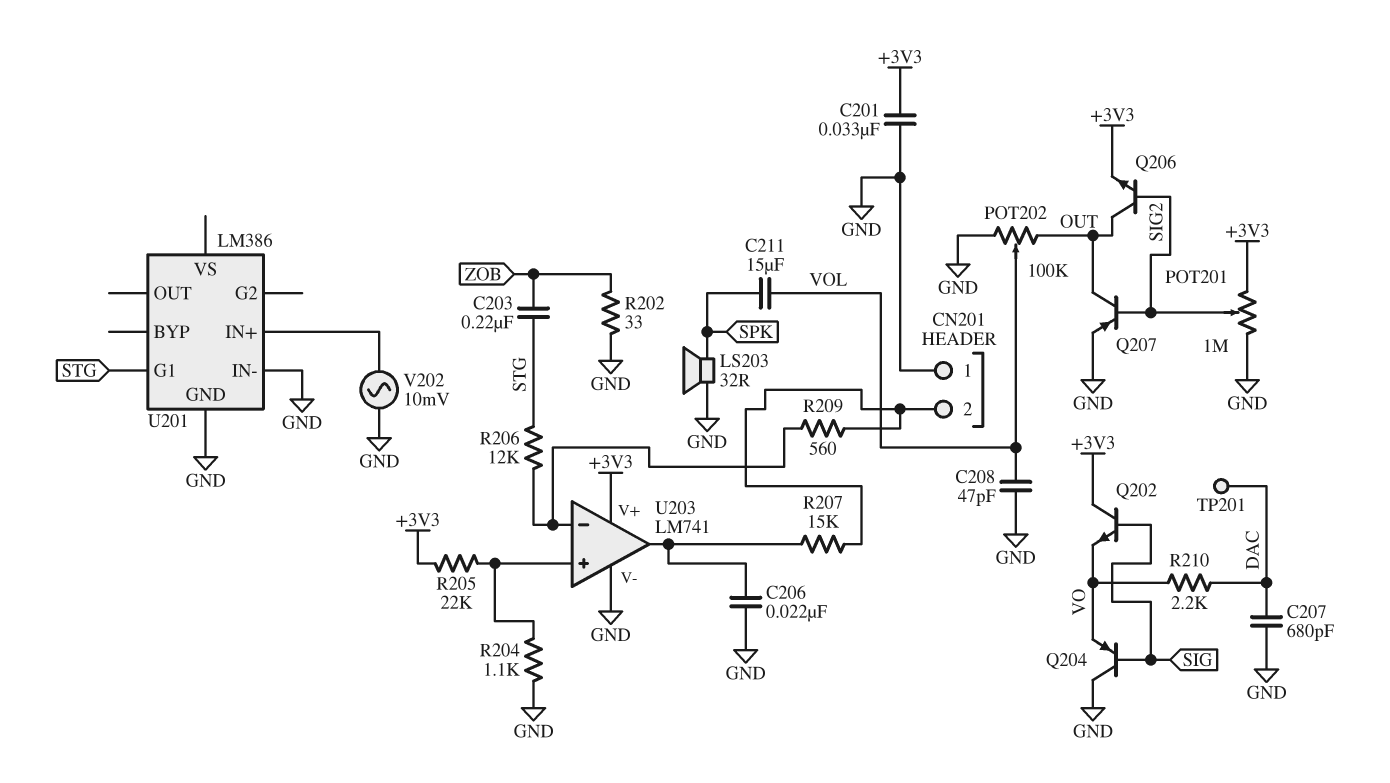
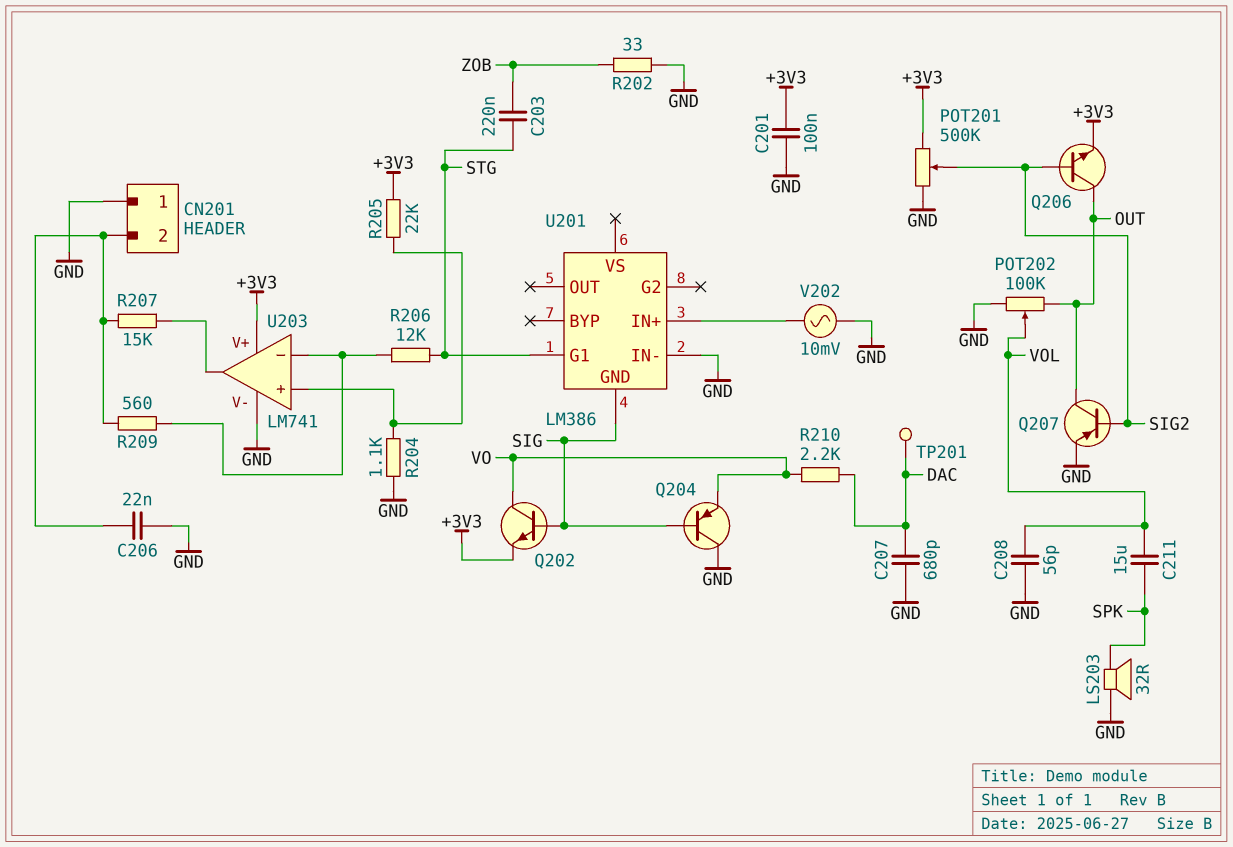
C201: 33nF (+3V3, GND) -> 100nF (+3V3, GND)
C206: 22nF (GND, U203/out) -> 22nF (CN201/2, GND)
C208: 47pF (GND, VOL) -> 56pF (GND, VOL)
POT201: 1M (+3V3, GND, wiper SIG2) -> 500k (+3V3, GND, wiper SIG2)
Q202: NPN (B SIG, C +3V3, E VO) -> NPN (B SIG, C VO, E +3V3)
U201 pin GND: GND -> SIG

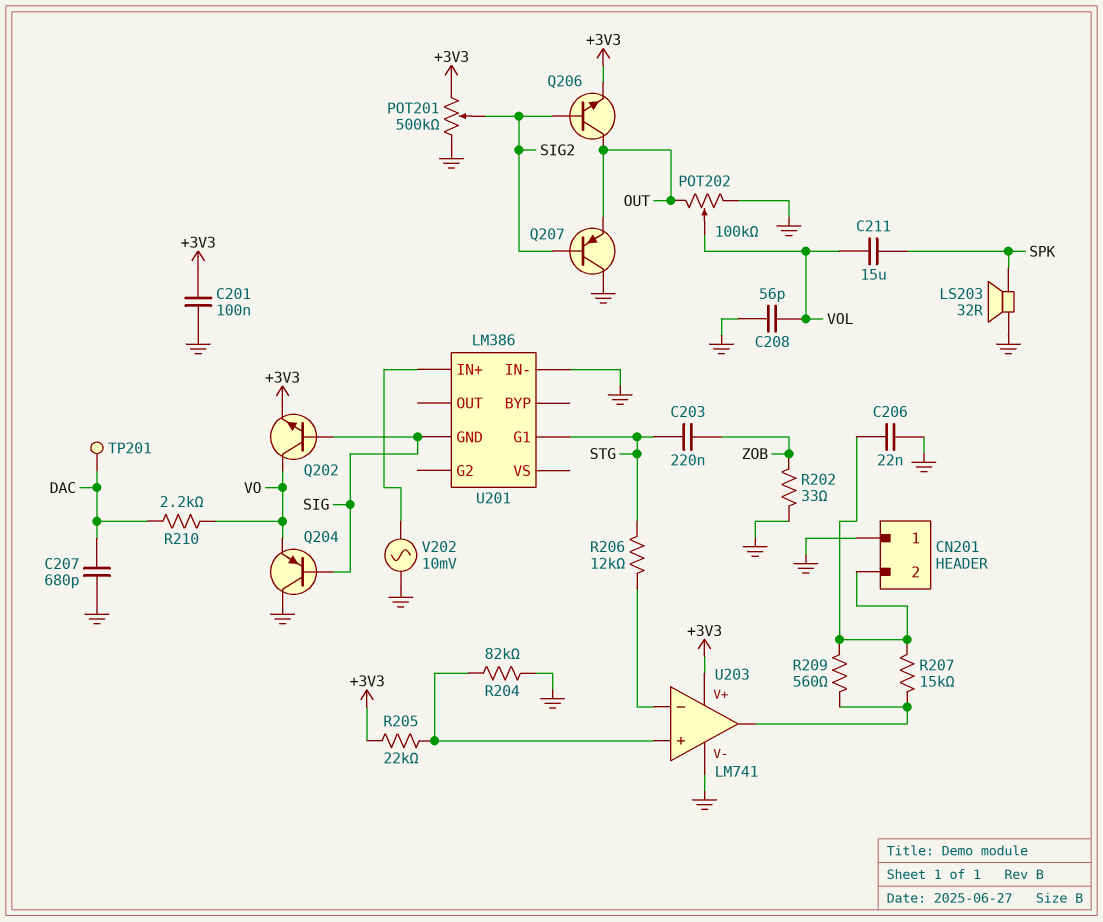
Q207: PNP (B SIG2, C OUT, E GND) -> PNP (B SIG2, C GND, E OUT)
R204: 1.1k (GND, U203/in+) -> 82k (GND, U203/in+)
R209: 560 (CN201/2, U203/in-) -> 560 (CN201/2, U203/out)

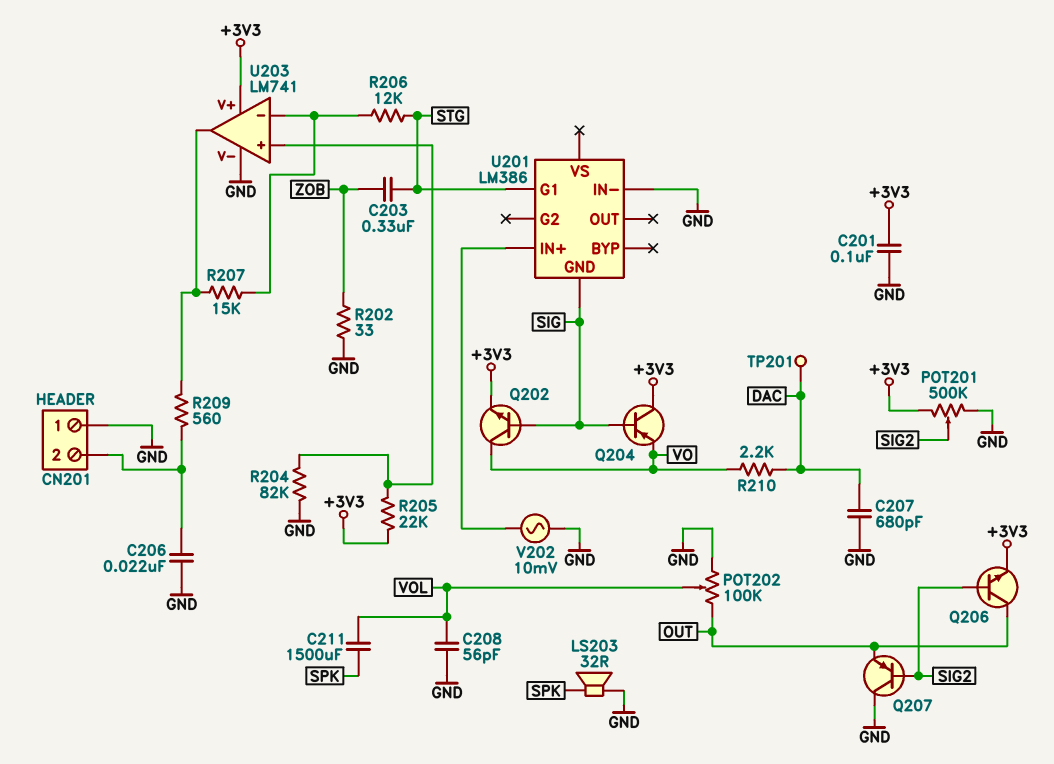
C203: 220nF (STG, ZOB) -> 330nF (STG, ZOB)
C211: 15uF (SPK, VOL) -> 1500uF (SPK, VOL)
Q204: PNP (B SIG, C GND, E VO) -> PNP (B SIG, C +3V3, E VO)
R207: 15k (CN201/2, U203/out) -> 15k (U203/in-, U203/out)

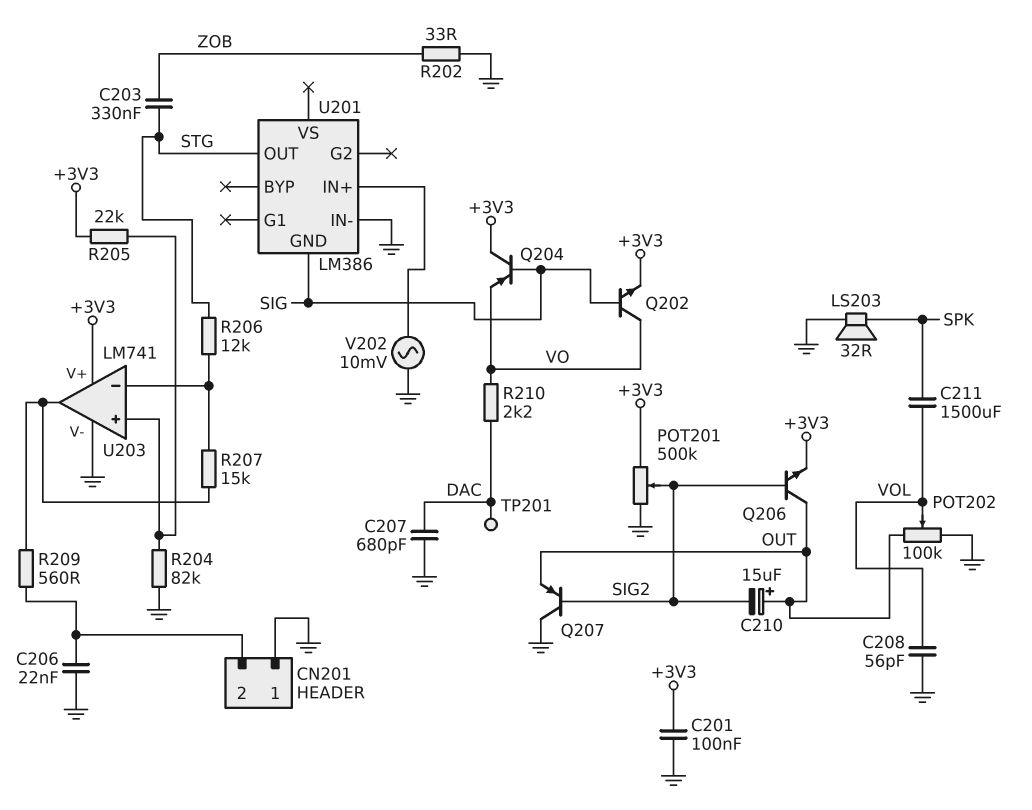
C210: none -> 15uF (plus OUT, minus SIG2)
U201 pin G1: STG -> none
U201 pin OUT: none -> STG

